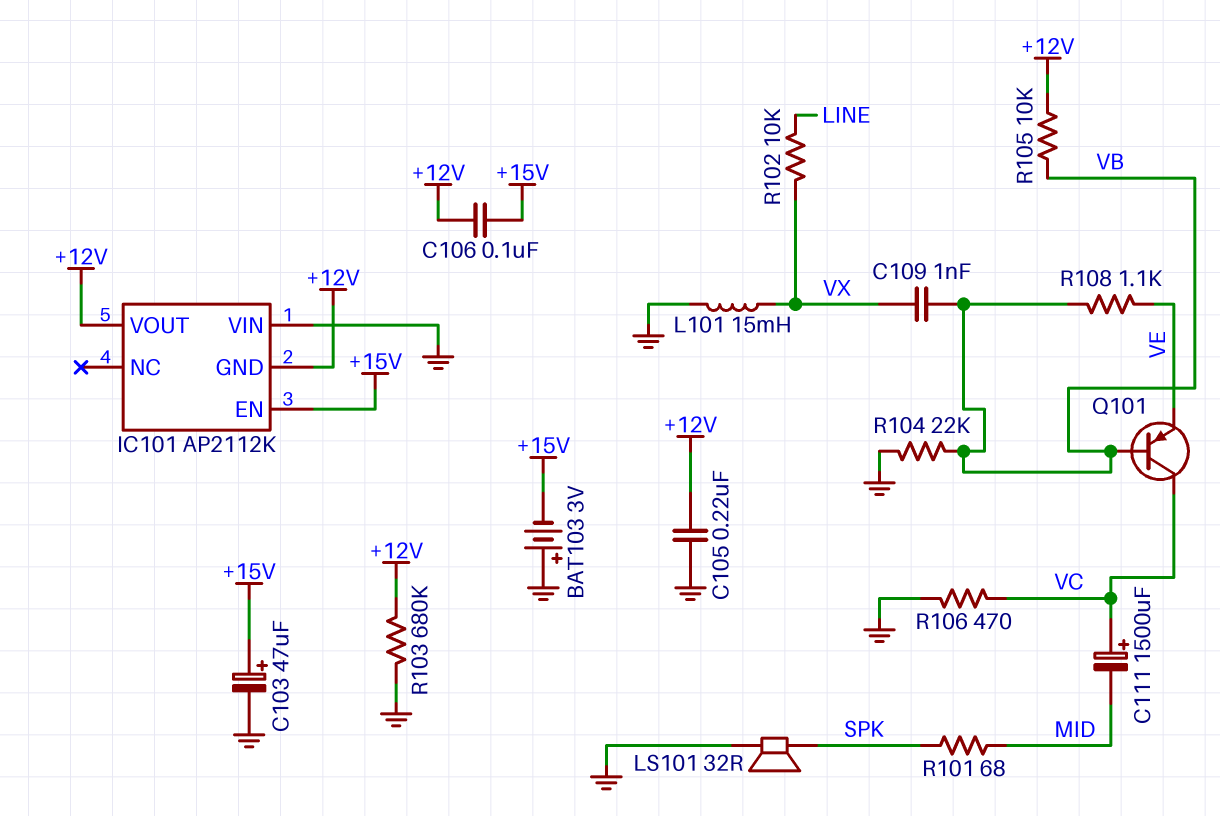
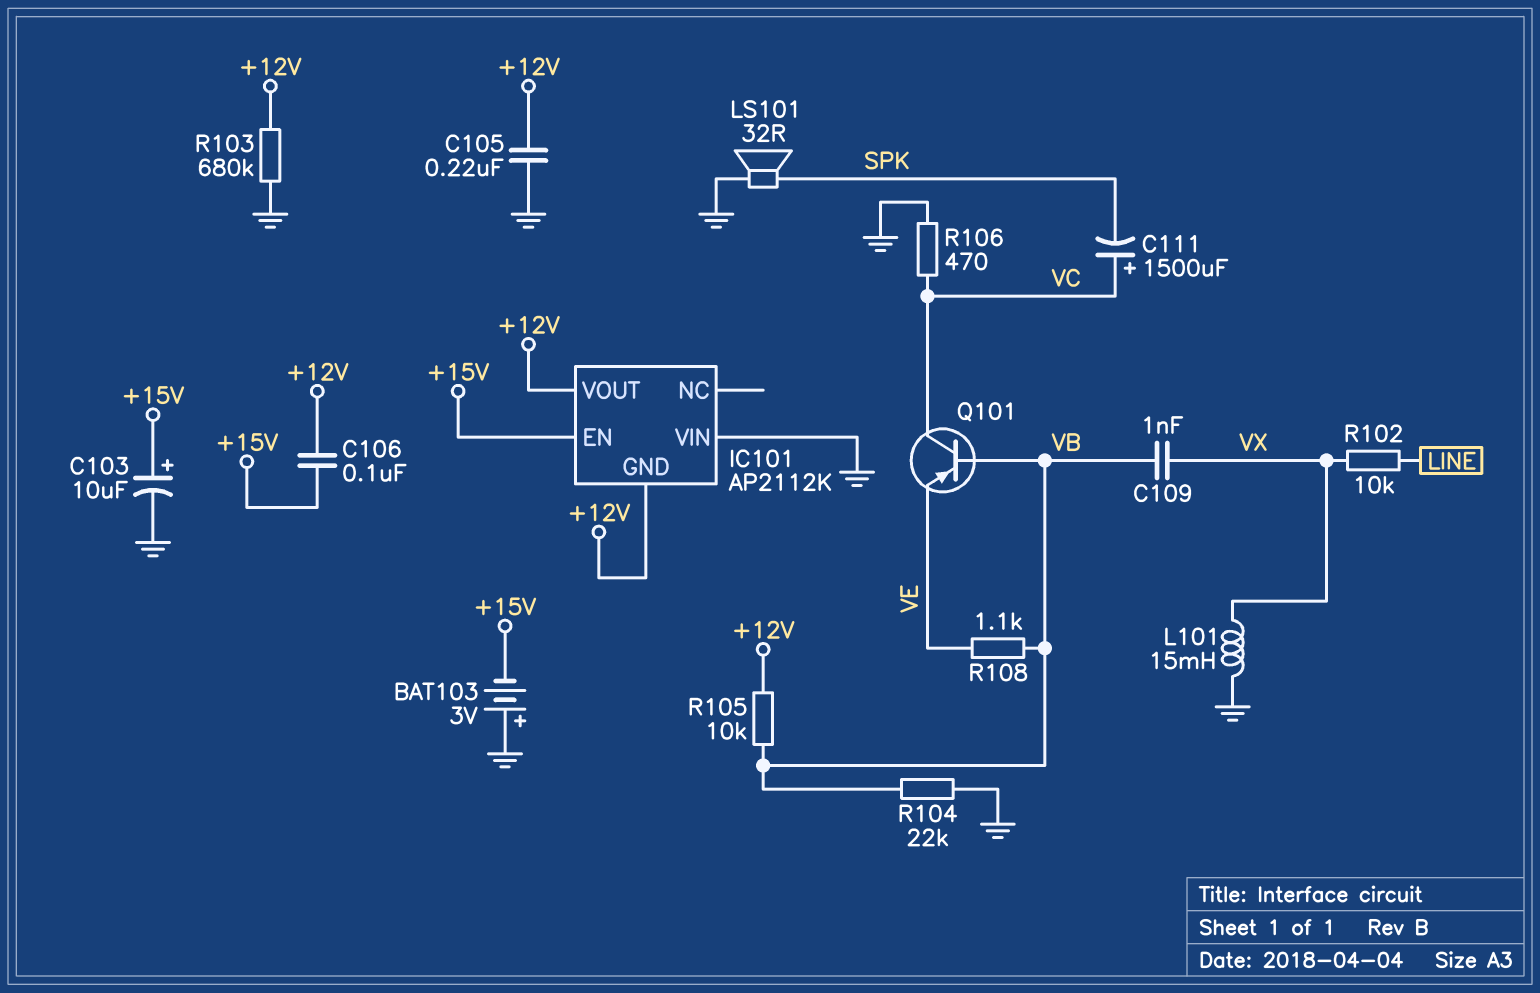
C103: 47uF (plus +15V, minus GND) -> 10uF (plus +15V, minus GND)
C111: 1500uF (plus VC, minus MID) -> 1500uF (plus VC, minus SPK)
R101: 68 (MID, SPK) -> none

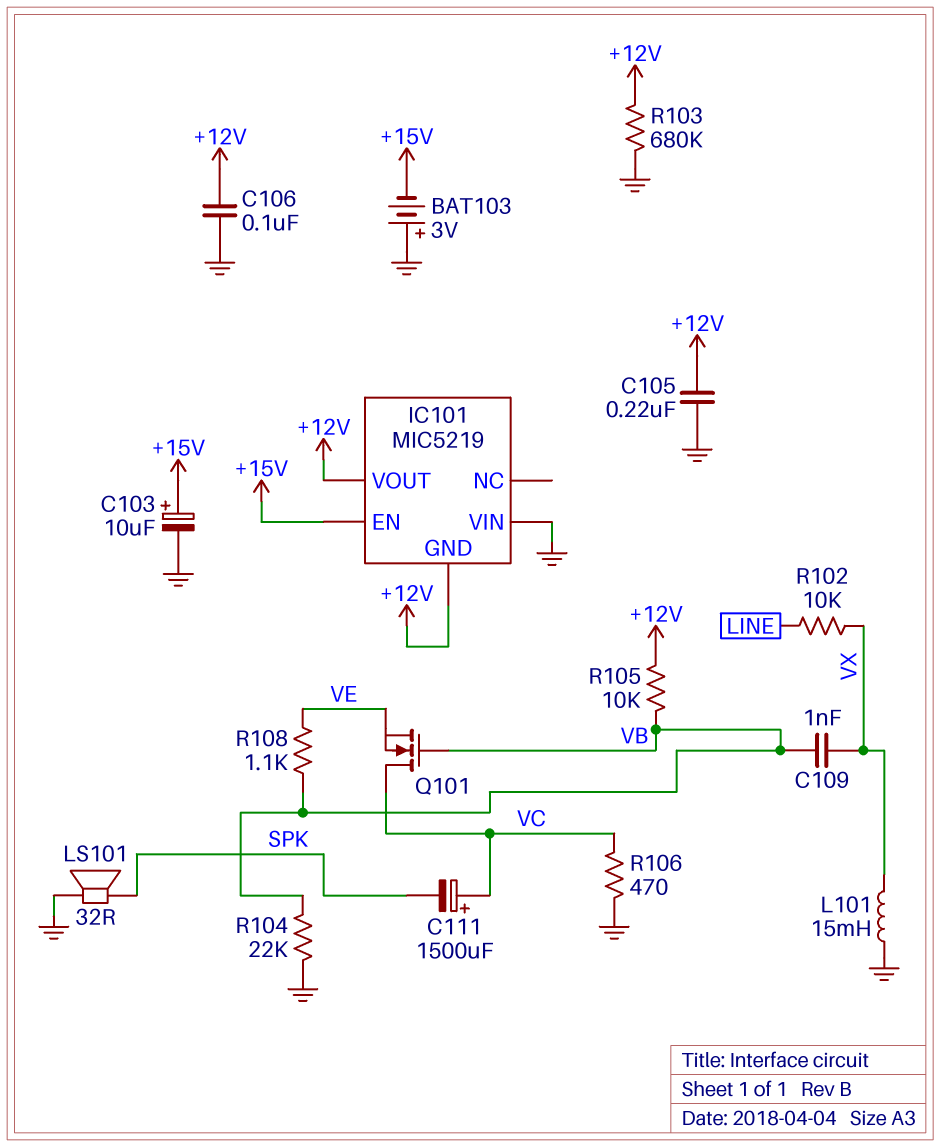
C106: 100nF (+12V, +15V) -> 100nF (+12V, GND)
IC101: AP2112K -> MIC5219
Q101: PNP (B VB, C VC, E VE) -> NMOS (G VB, D VC, S VE)

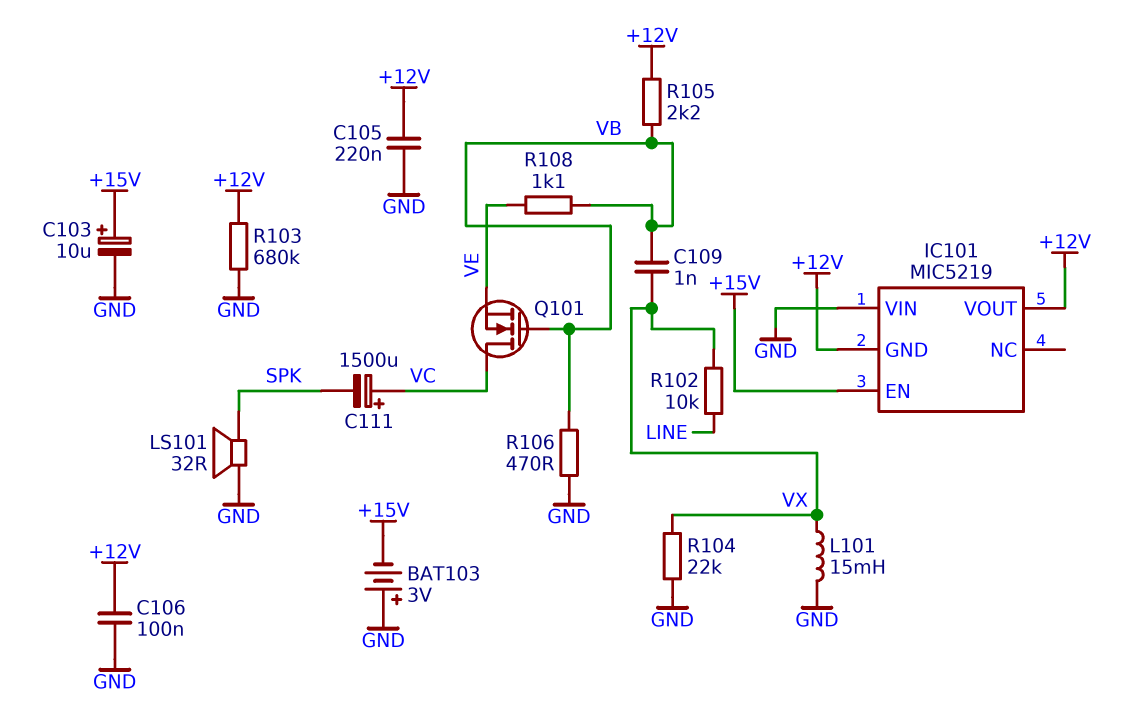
R104: 22k (GND, VB) -> 22k (GND, VX)
R105: 10k (+12V, VB) -> 2.2k (+12V, VB)
R106: 470 (GND, VC) -> 470 (GND, VB)

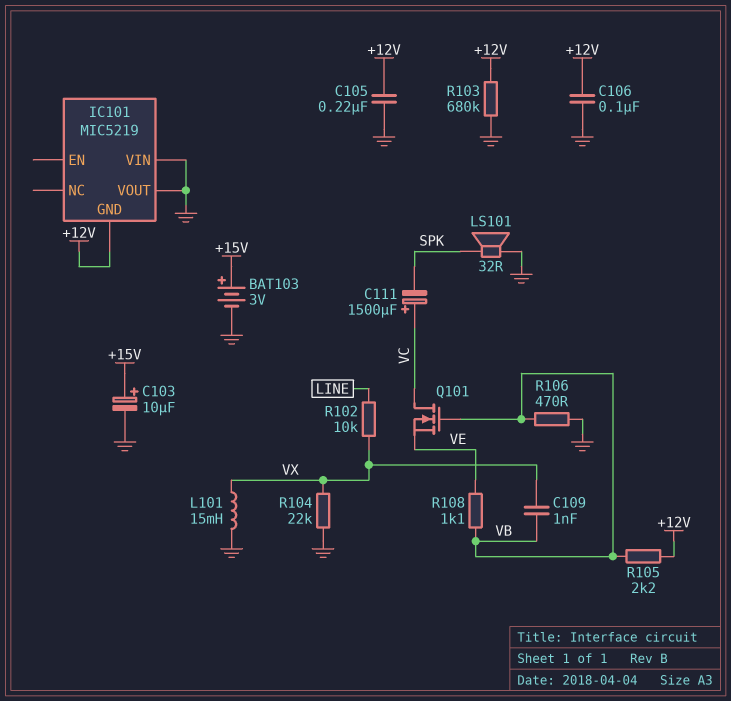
BAT103: 3V (plus GND, minus +15V) -> 3V (plus +15V, minus GND)
IC101 pin EN: +15V -> none
IC101 pin VOUT: +12V -> GND

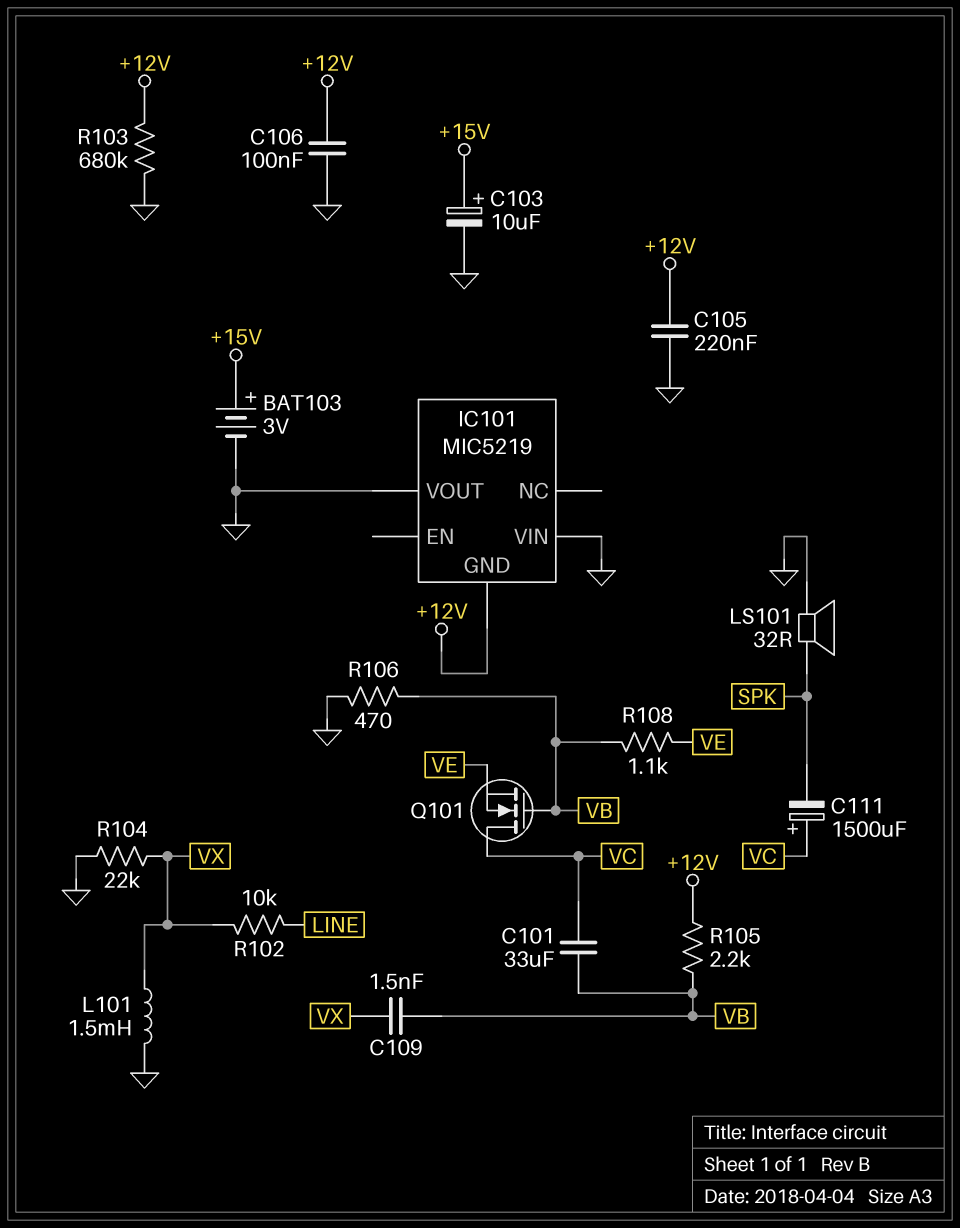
C101: none -> 33uF (VB, VC)
C109: 1nF (VB, VX) -> 1.5nF (VB, VX)
L101: 15mH (GND, VX) -> 1.5mH (GND, VX)

